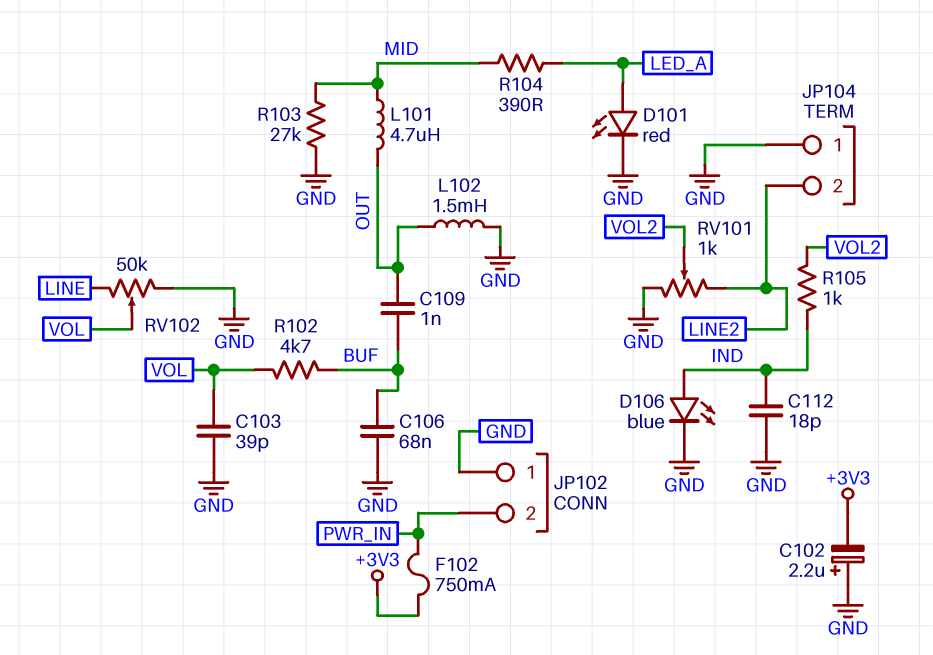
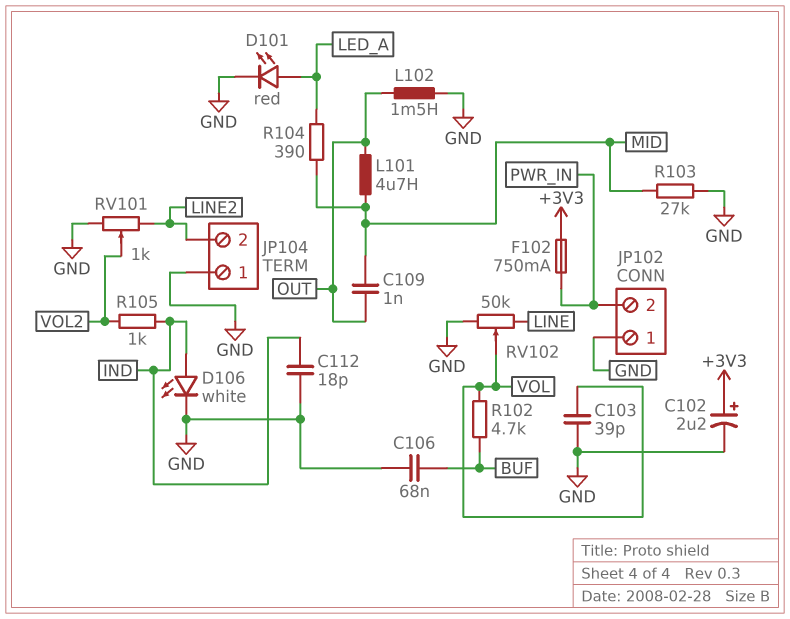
C102: 2.2uF (plus GND, minus +3V3) -> 2.2uF (plus +3V3, minus GND)
C109: 1nF (BUF, OUT) -> 1nF (MID, OUT)
D106: LED blue (A IND, K GND) -> LED white (A IND, K GND)

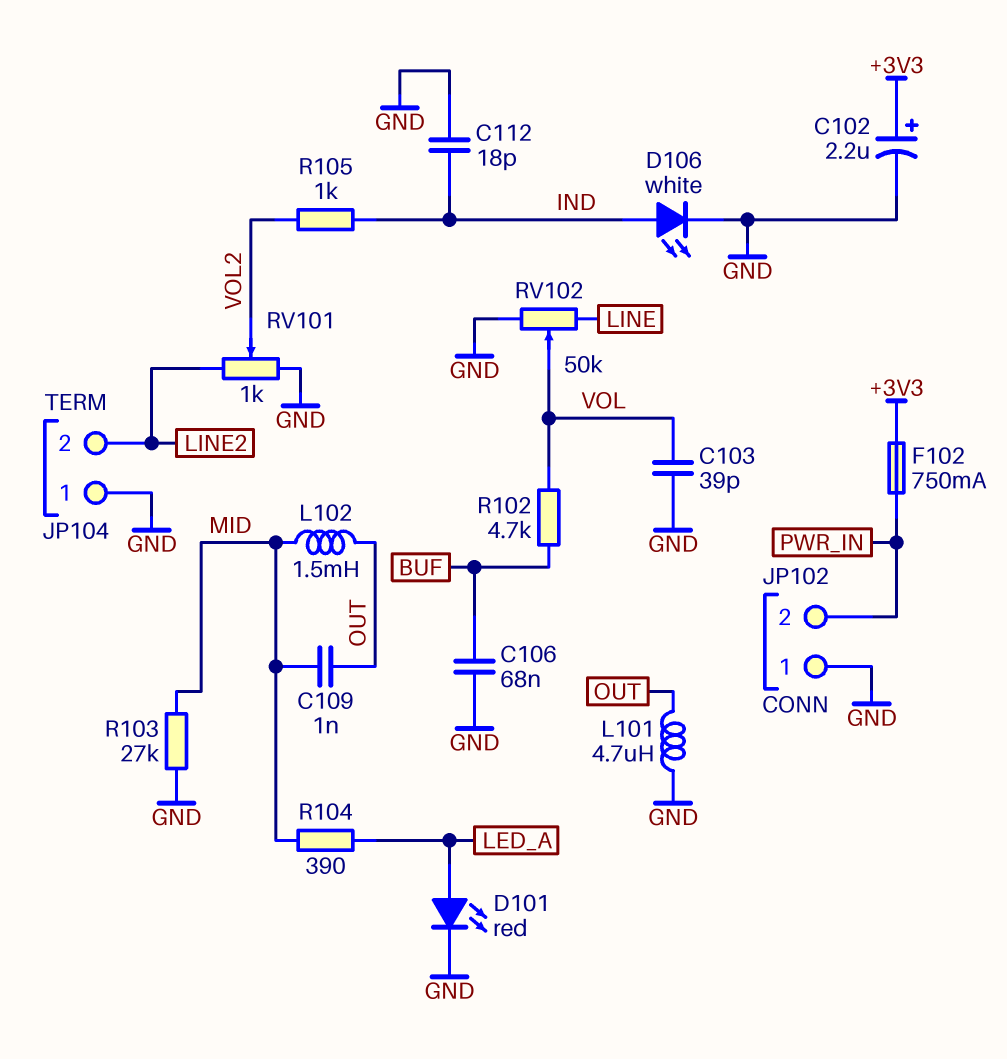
L101: 4.7uH (MID, OUT) -> 4.7uH (GND, OUT)
L102: 1.5mH (GND, OUT) -> 1.5mH (MID, OUT)

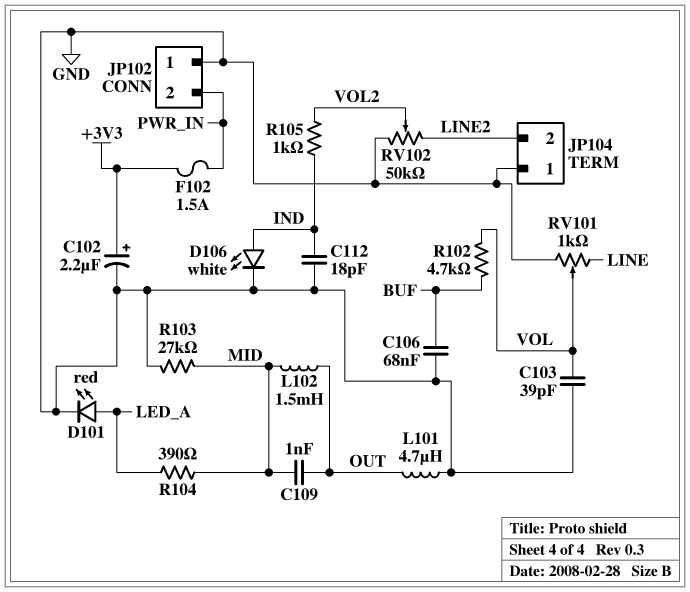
F102: 750mA (+3V3, PWR_IN) -> 1.5A (+3V3, PWR_IN)
RV101: 1k (GND, LINE2, wiper VOL2) -> 1k (GND, LINE, wiper VOL)
RV102: 50k (GND, LINE, wiper VOL) -> 50k (GND, LINE2, wiper VOL2)

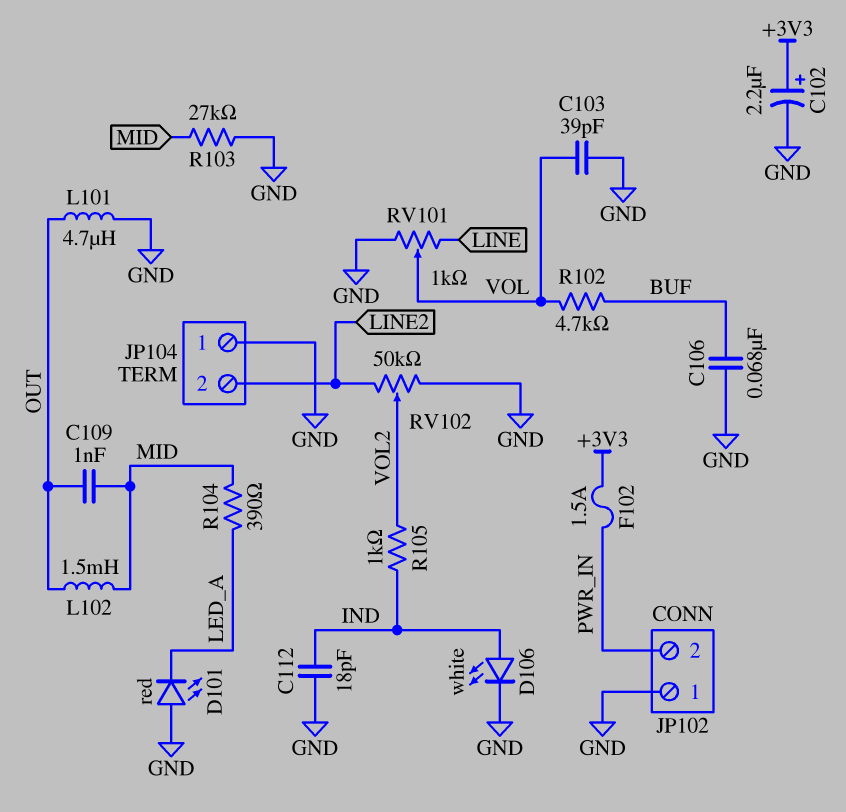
D101: LED red (A LED_A, K GND) -> LED red (A GND, K LED_A)

